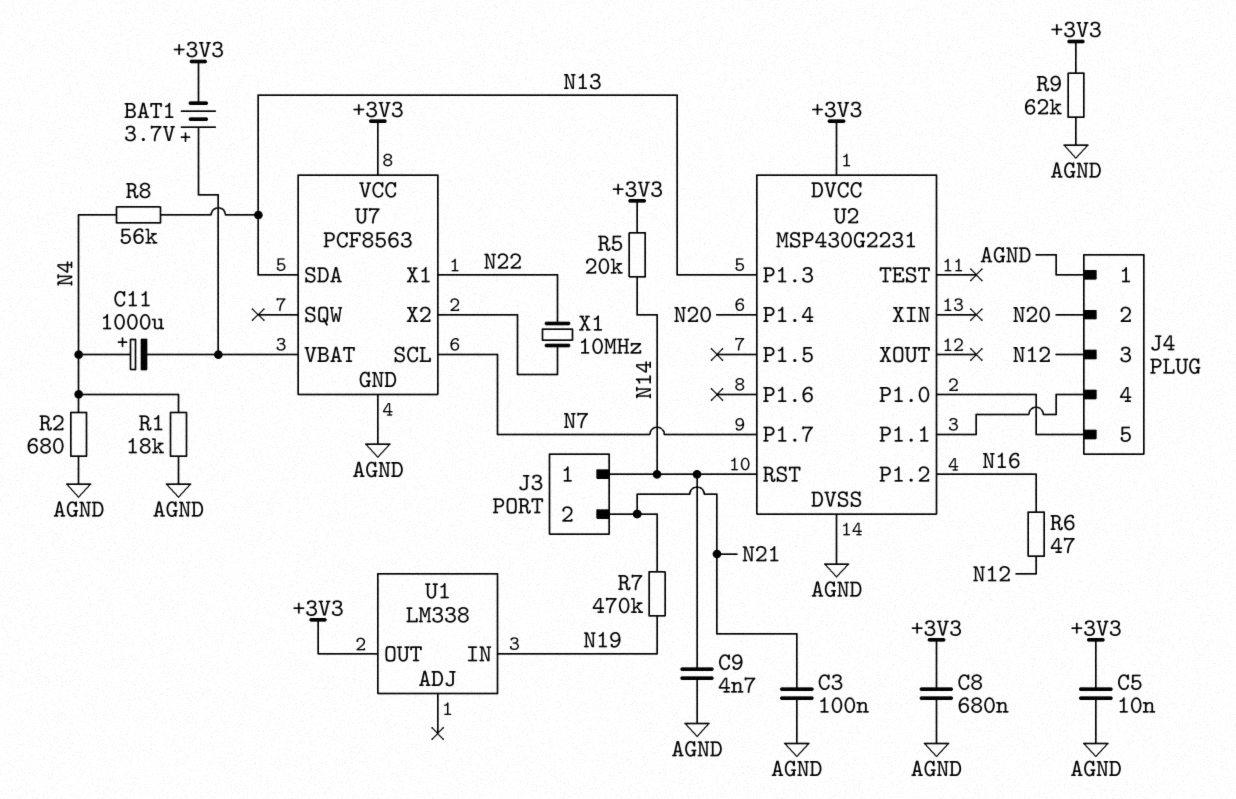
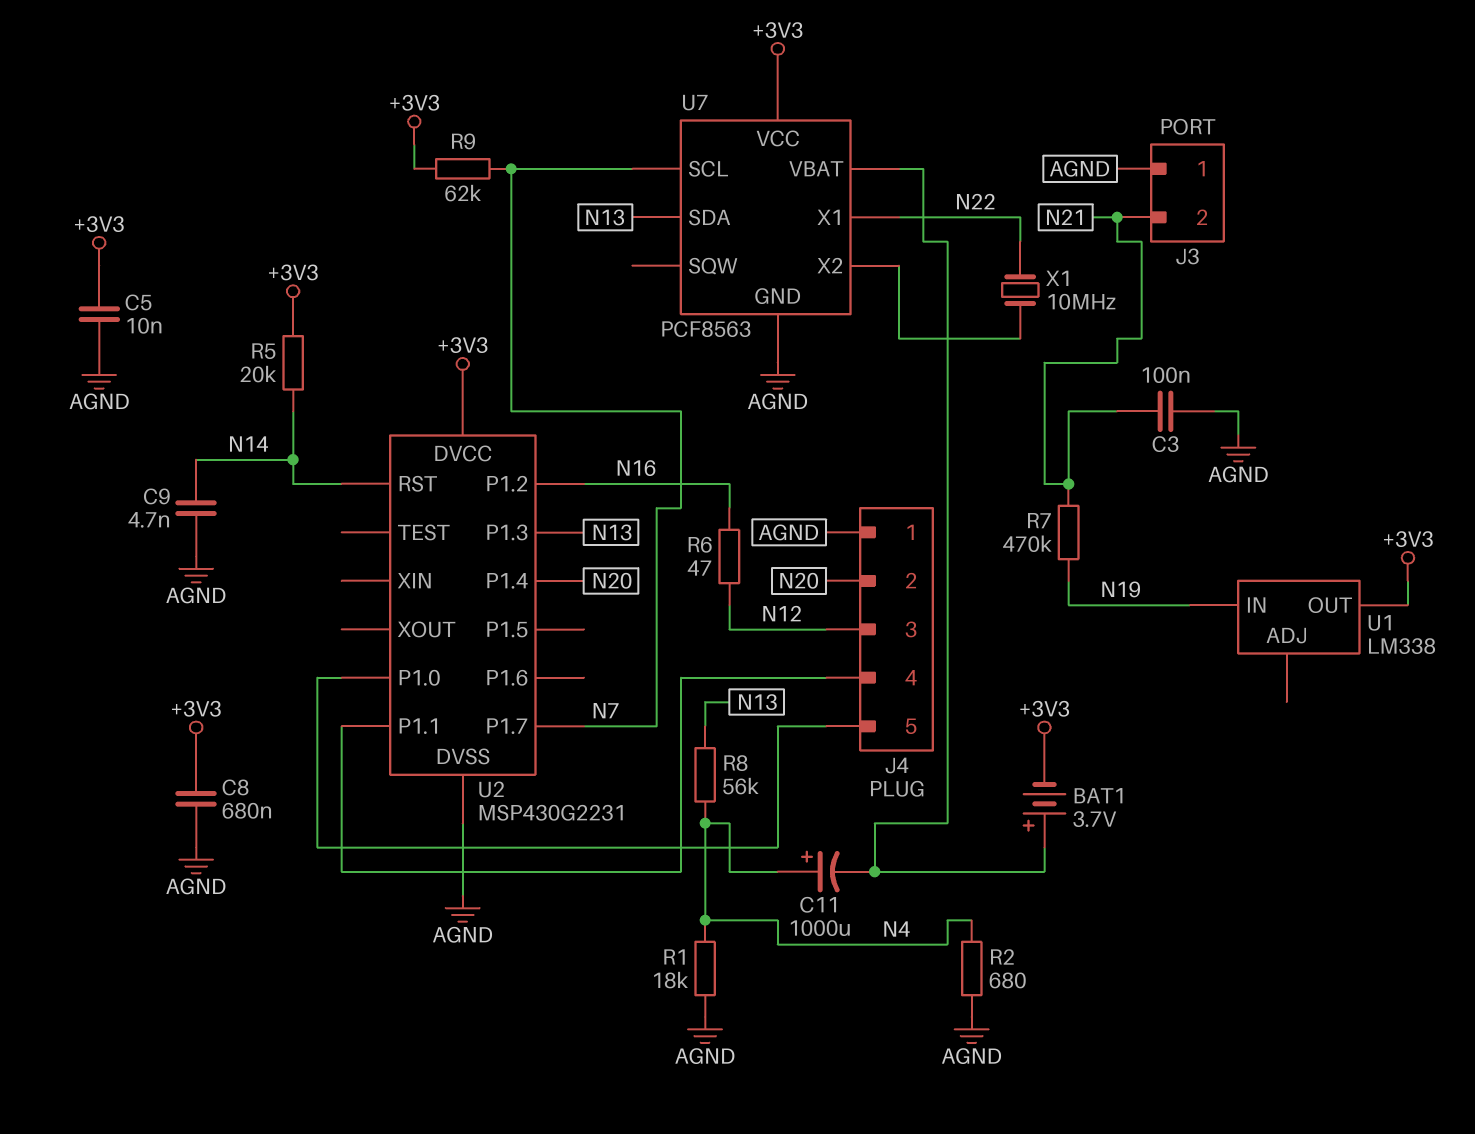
J3 pin 1: N14 -> AGND
R9: 62k (+3V3, AGND) -> 62k (+3V3, N7)

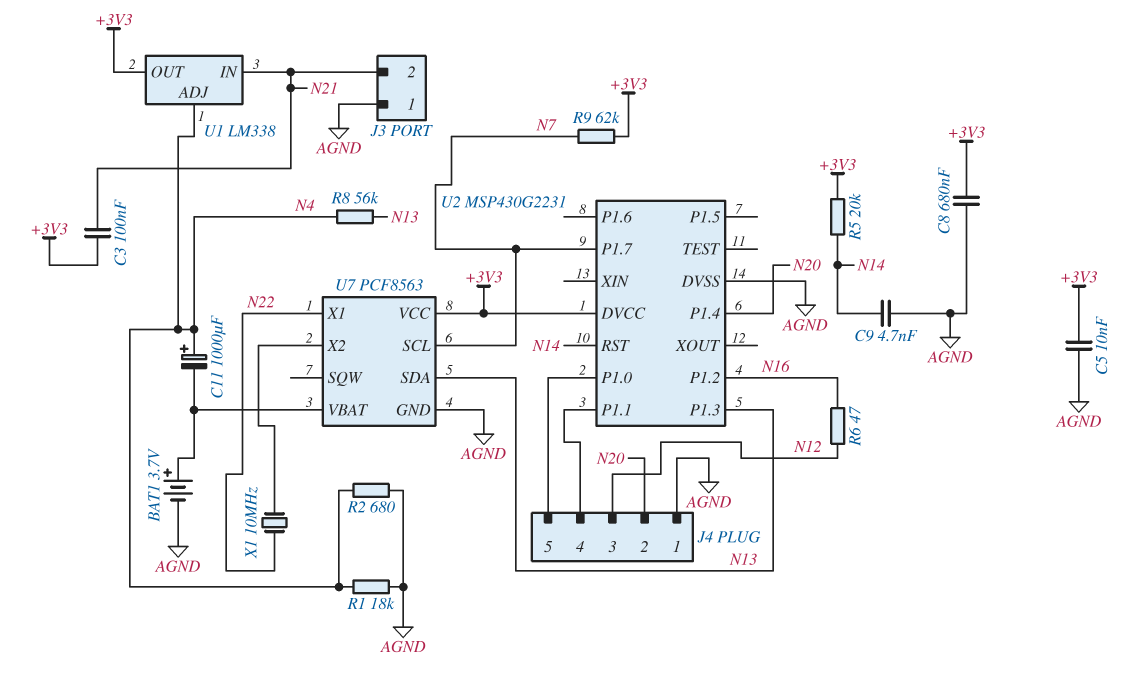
BAT1: 3.7V (plus U7/VBAT, minus +3V3) -> 3.7V (plus U7/VBAT, minus AGND)
C3: 100nF (AGND, N21) -> 100nF (+3V3, N21)
R7: 470k (N19, N21) -> none
U1 pin ADJ: none -> N4
U1 pin IN: N19 -> N21

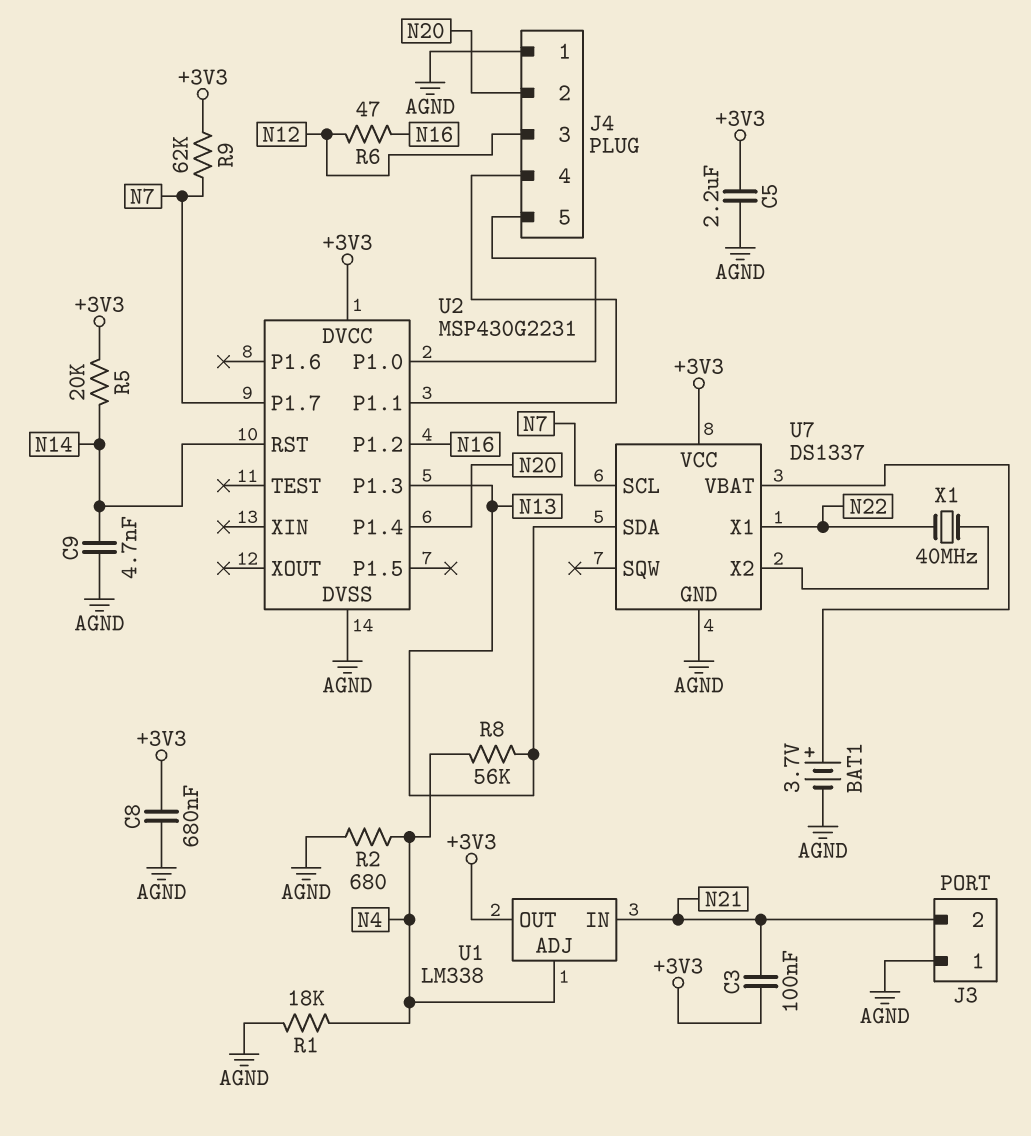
C5: 10nF (+3V3, AGND) -> 2.2uF (+3V3, AGND)
C11: 1000uF (plus N4, minus U7/VBAT) -> none
U7: PCF8563 -> DS1337
X1: 10MHz (N22, U7/X2) -> 40MHz (N22, U7/X2)

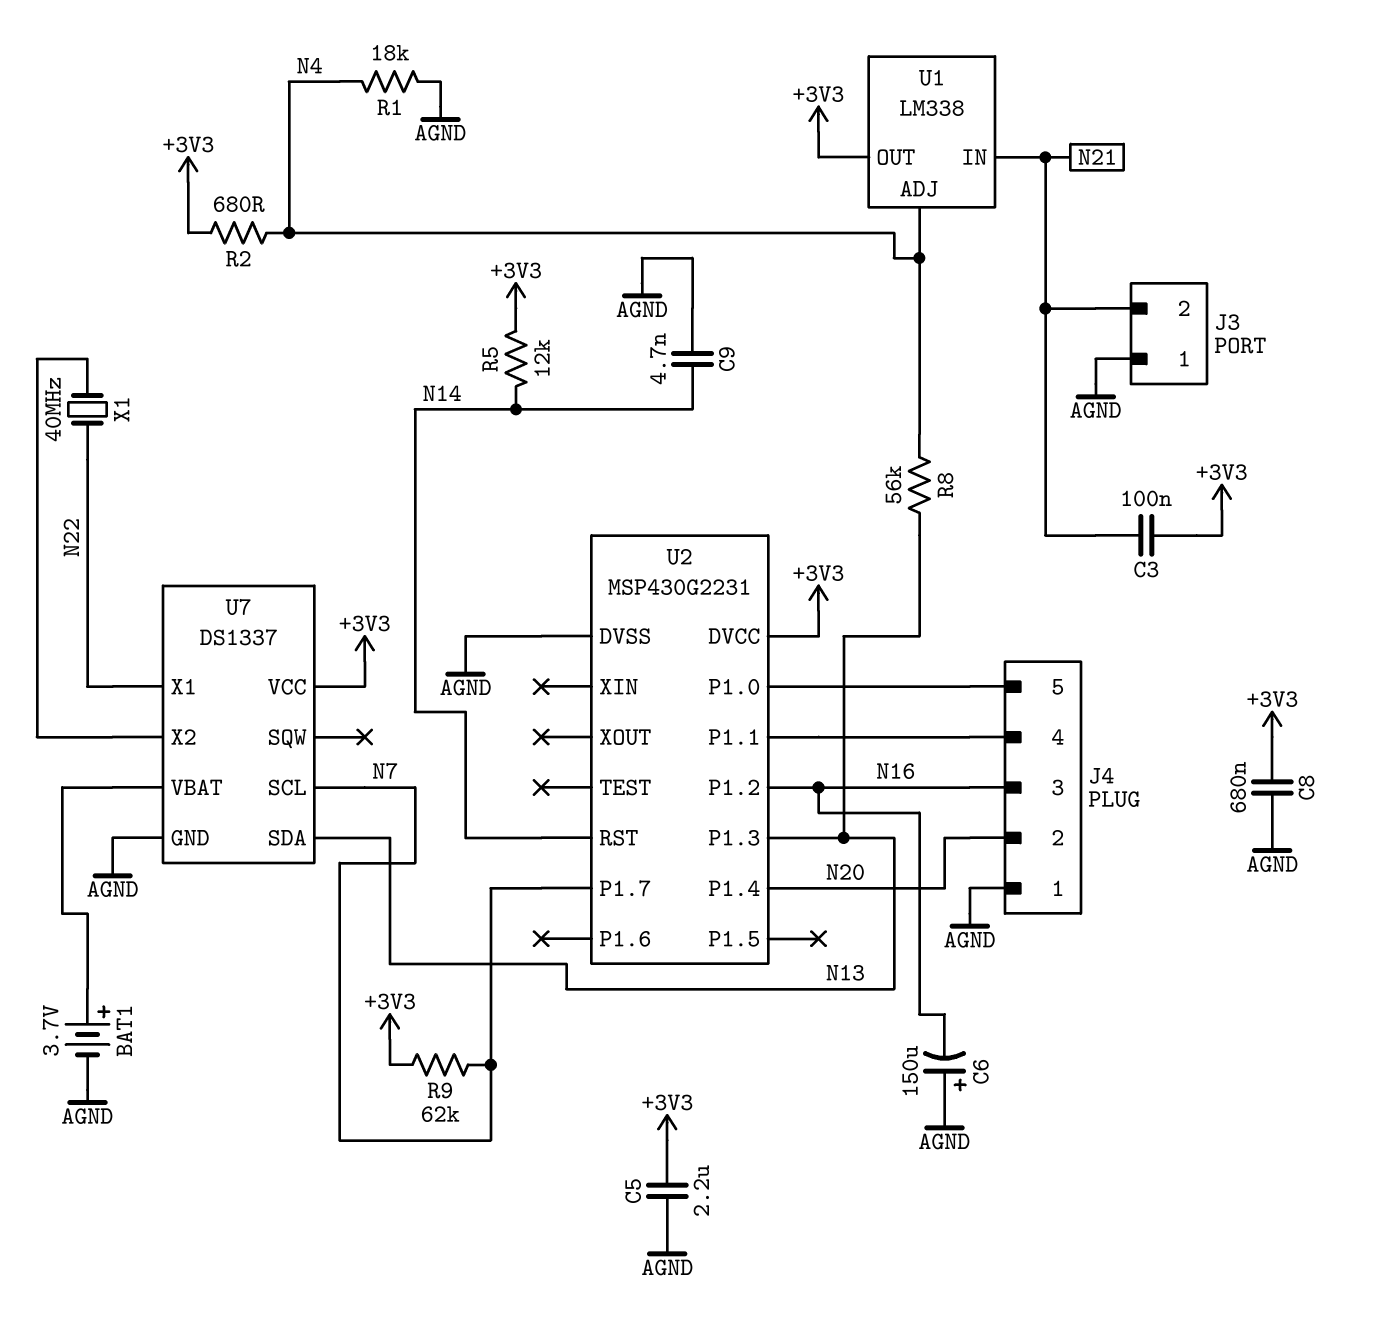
C6: none -> 150uF (plus AGND, minus N16)
J4 pin 3: N12 -> N16
R2: 680 (AGND, N4) -> 680 (+3V3, N4)
R5: 20k (+3V3, N14) -> 12k (+3V3, N14)
R6: 47 (N12, N16) -> none

